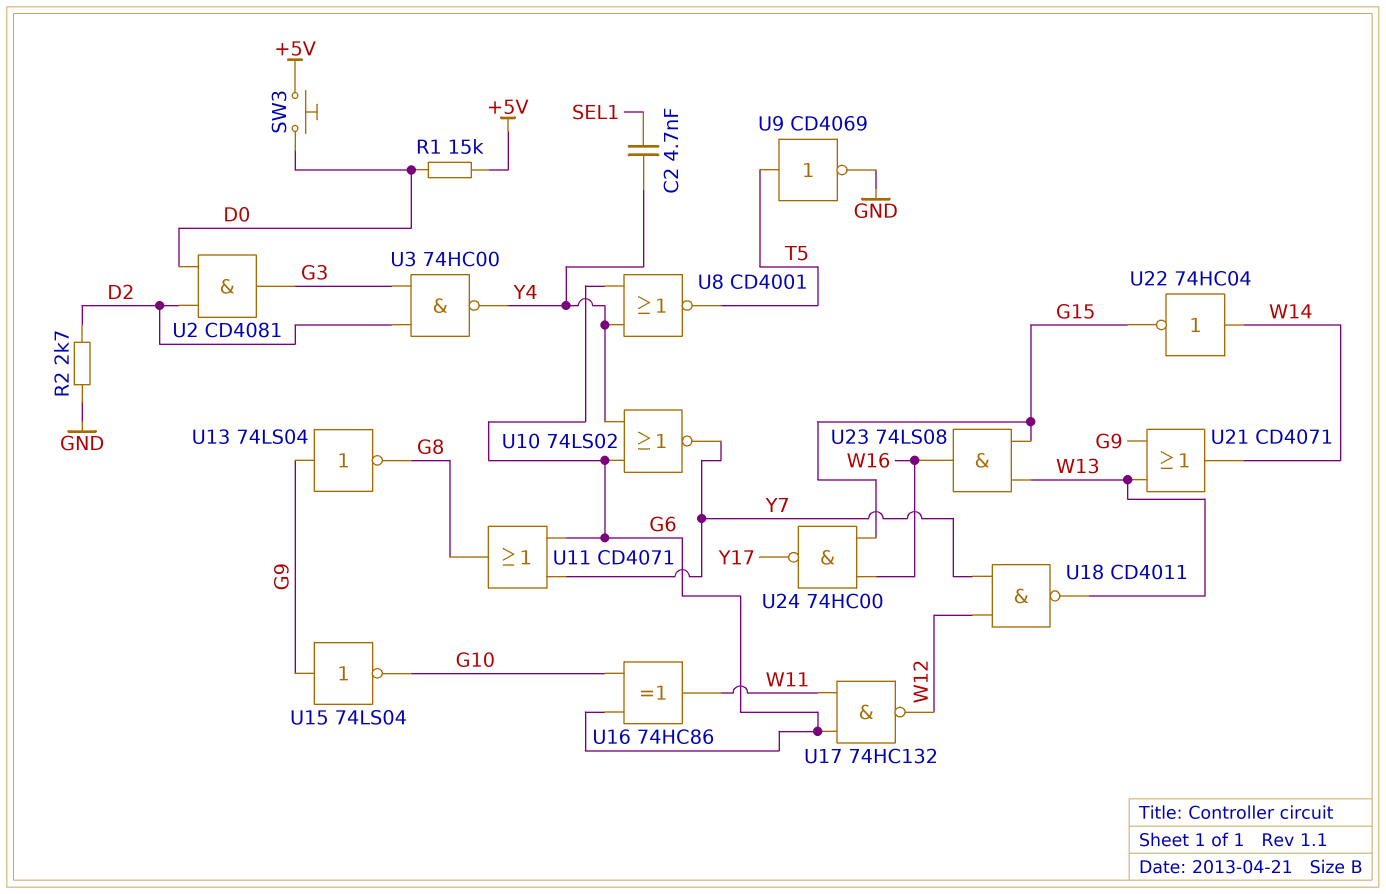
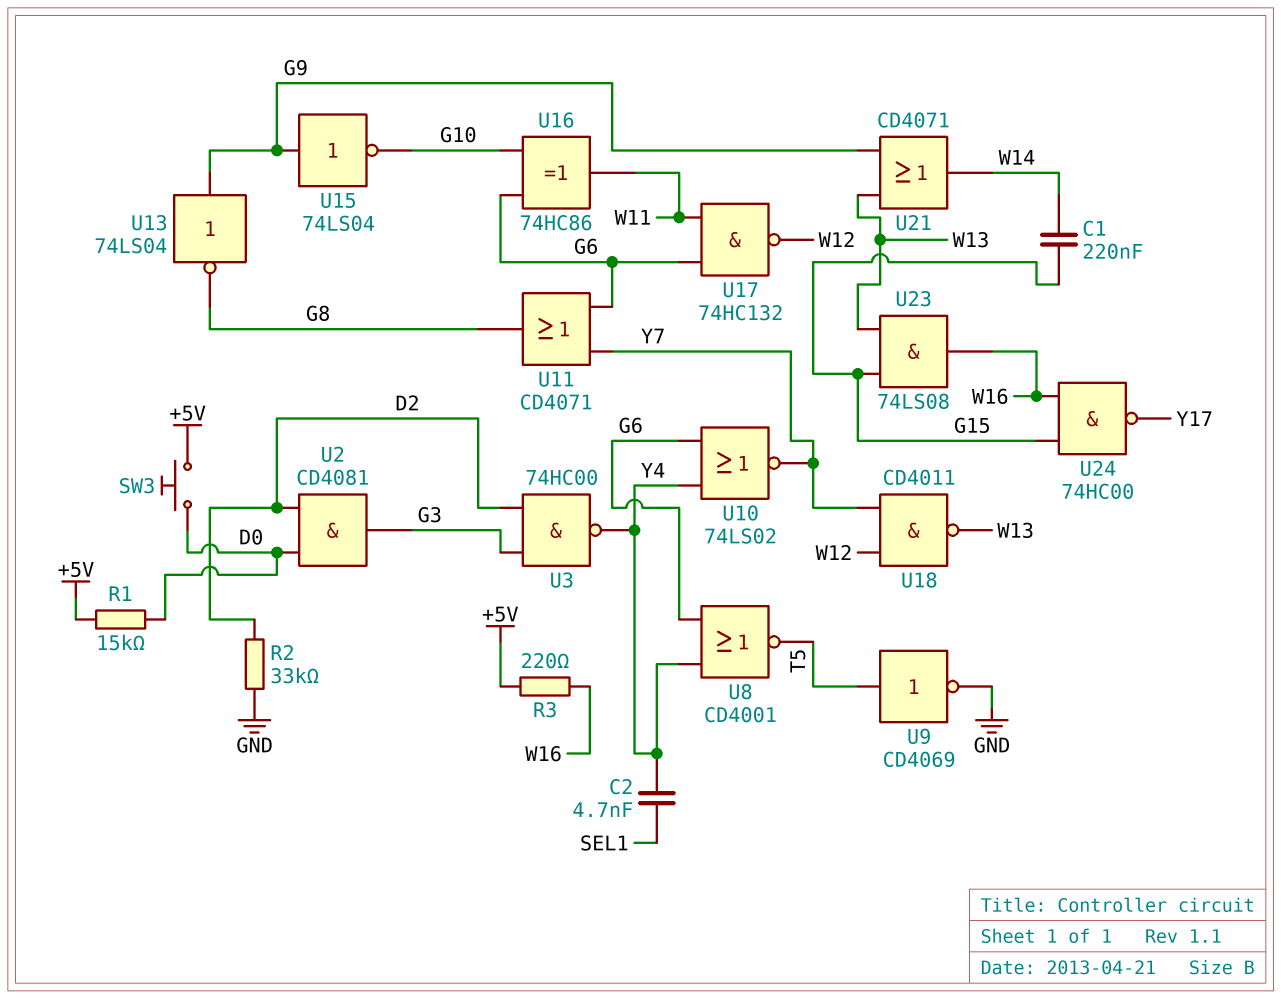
C1: none -> 220nF (G15, W14)
R2: 2.7k (D2, GND) -> 33k (D2, GND)
R3: none -> 220 (+5V, W16)
U22: NOT 74HC04 (in W14, out G15) -> none

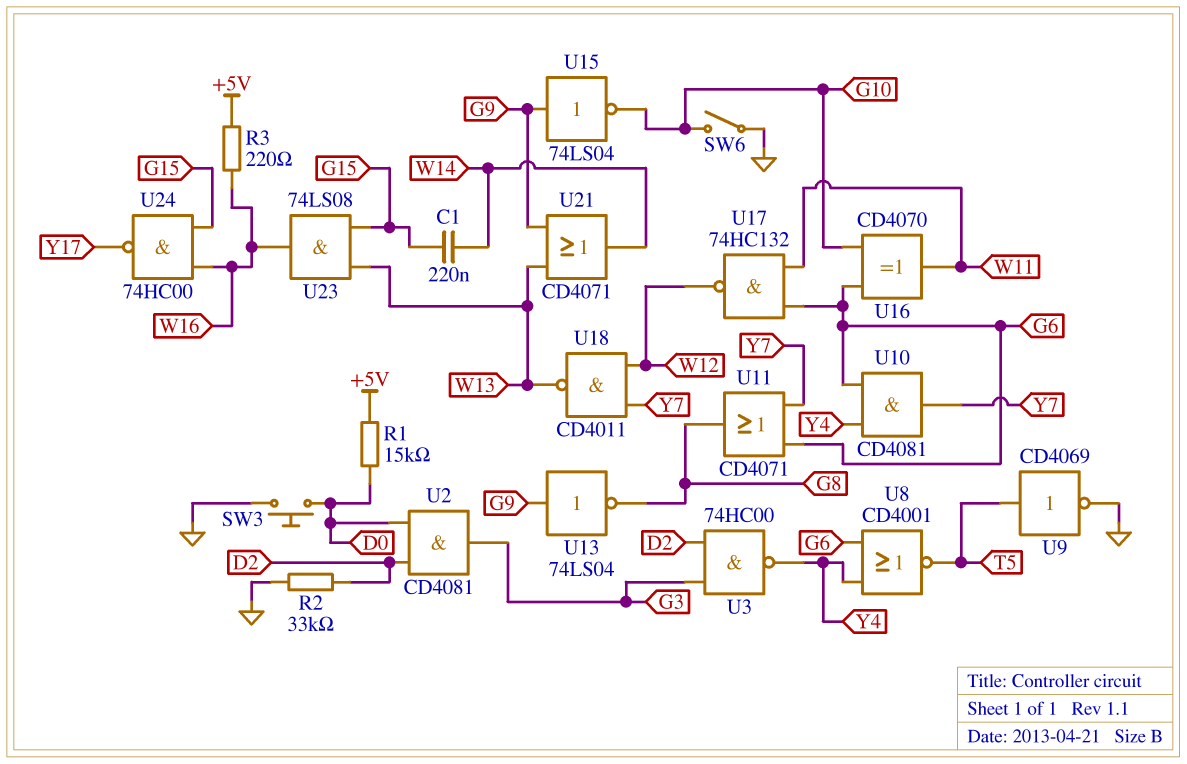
C2: 4.7nF (SEL1, Y4) -> none
SW3: button (+5V, D0) -> button (D0, GND)
SW6: none -> switch (G10, GND)
U10: NOR 74LS02 (in G6, in Y4, out Y7) -> AND CD4081 (in G6, in Y4, out Y7)
U16: XOR 74HC86 (in G6, in G10, out W11) -> XOR CD4070 (in G6, in G10, out W11)

